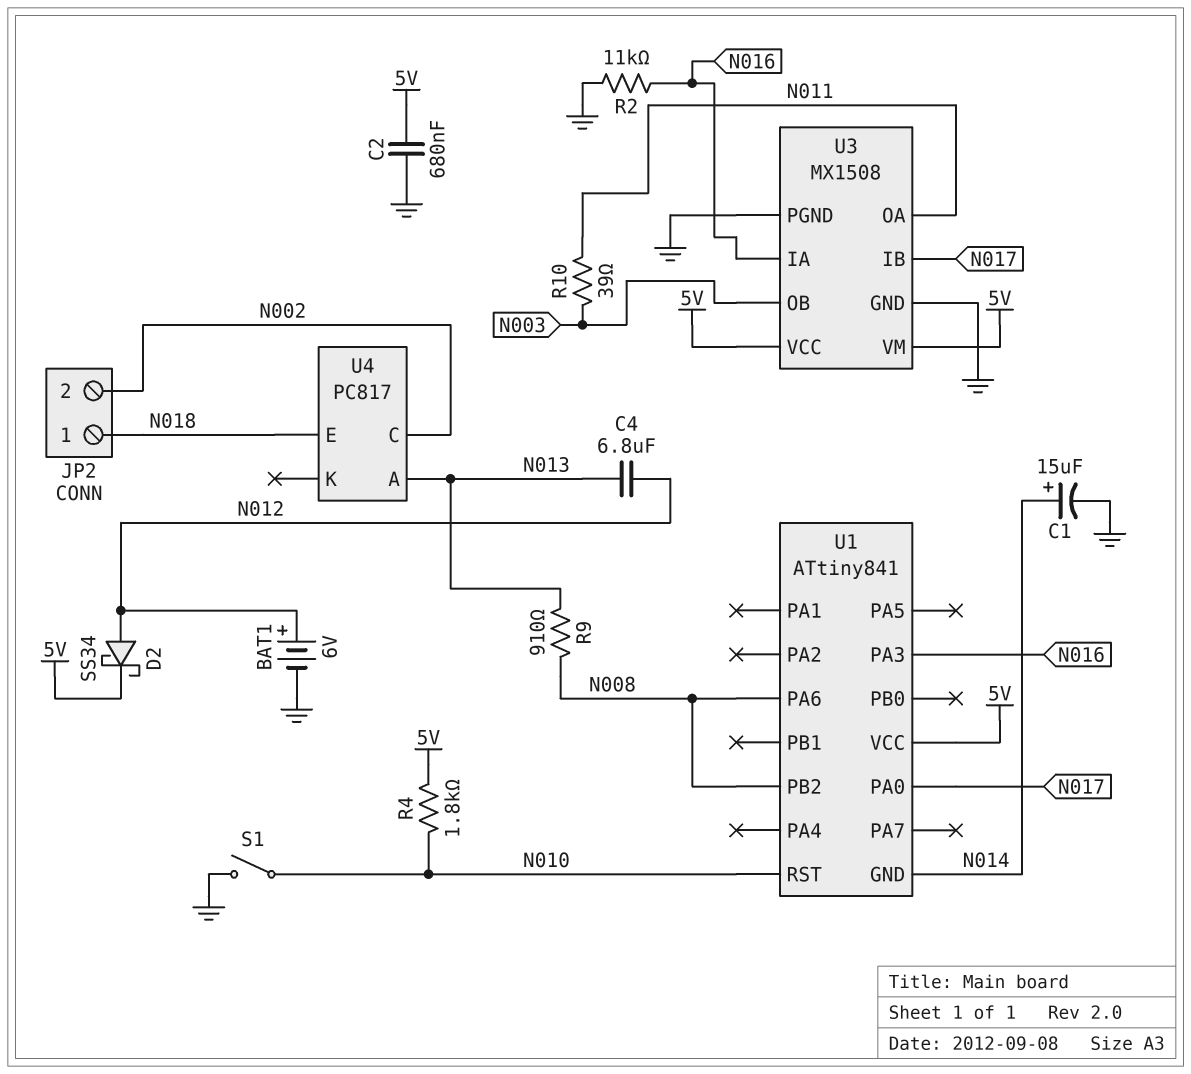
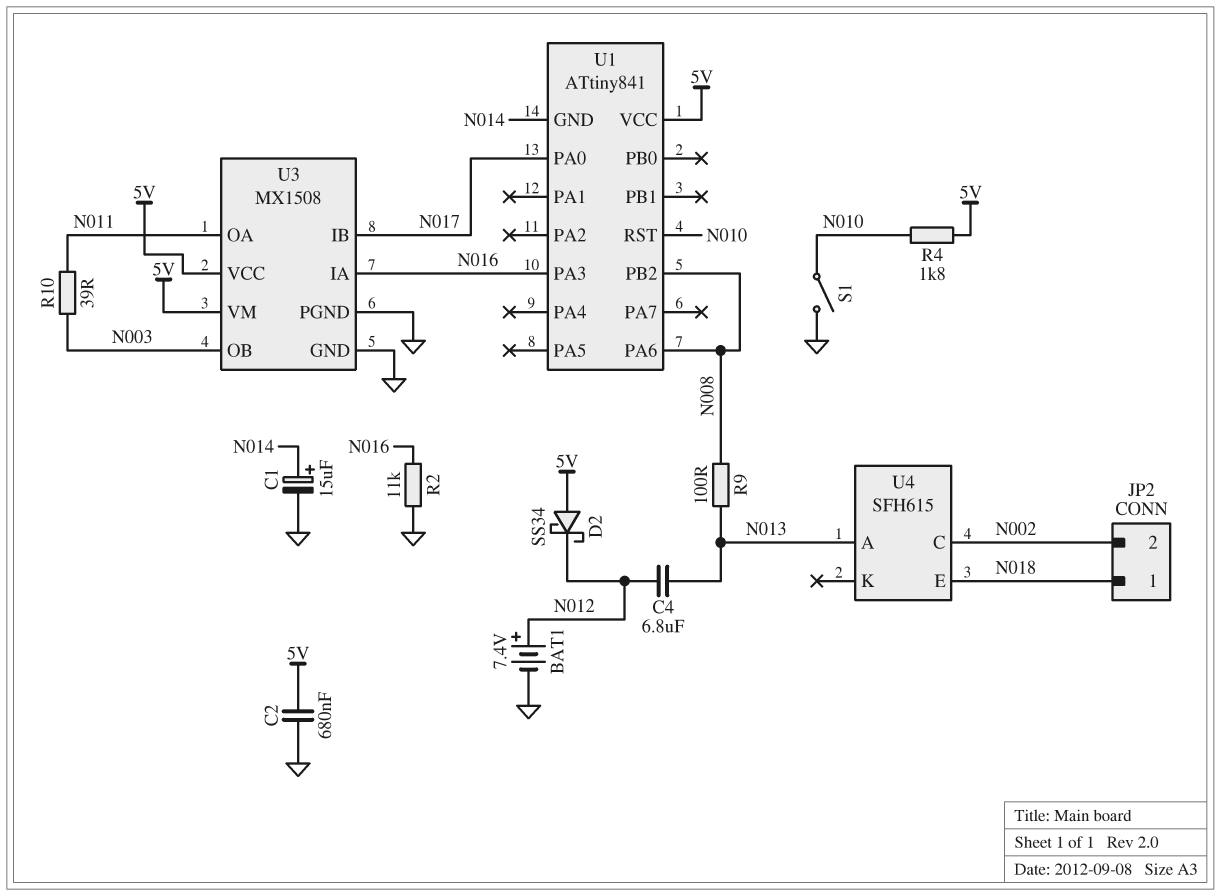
BAT1: 6V (plus N012, minus GND) -> 7.4V (plus N012, minus GND)
D2: schottky SS34 (A N012, K 5V) -> schottky SS34 (A 5V, K N012)
R9: 910 (N008, N013) -> 100 (N008, N013)
U4: PC817 -> SFH615

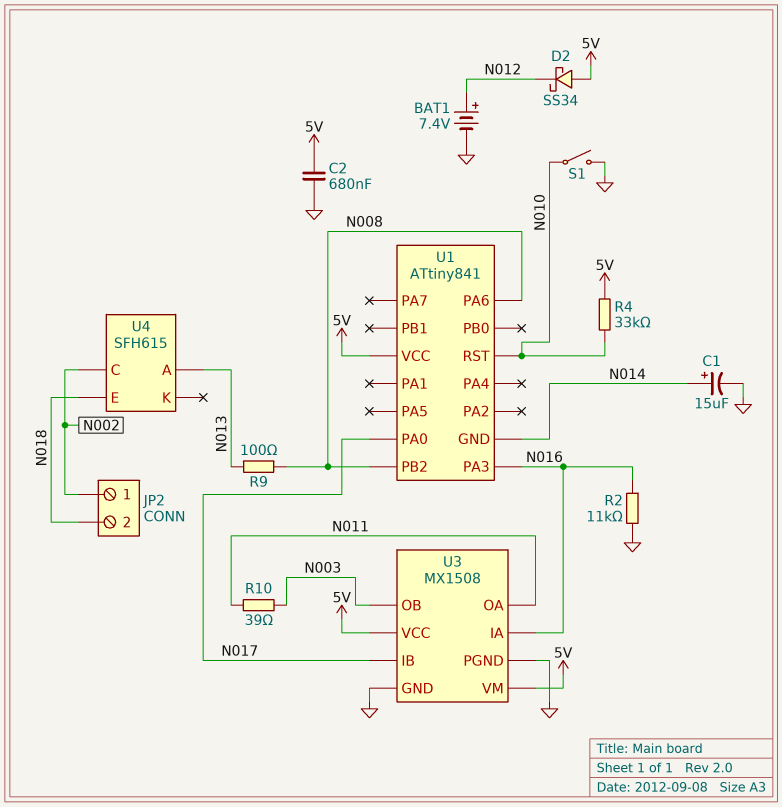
C4: 6.8uF (N012, N013) -> none
JP2 pin 1: N018 -> N002
JP2 pin 2: N002 -> N018
R4: 1.8k (5V, N010) -> 33k (5V, N010)

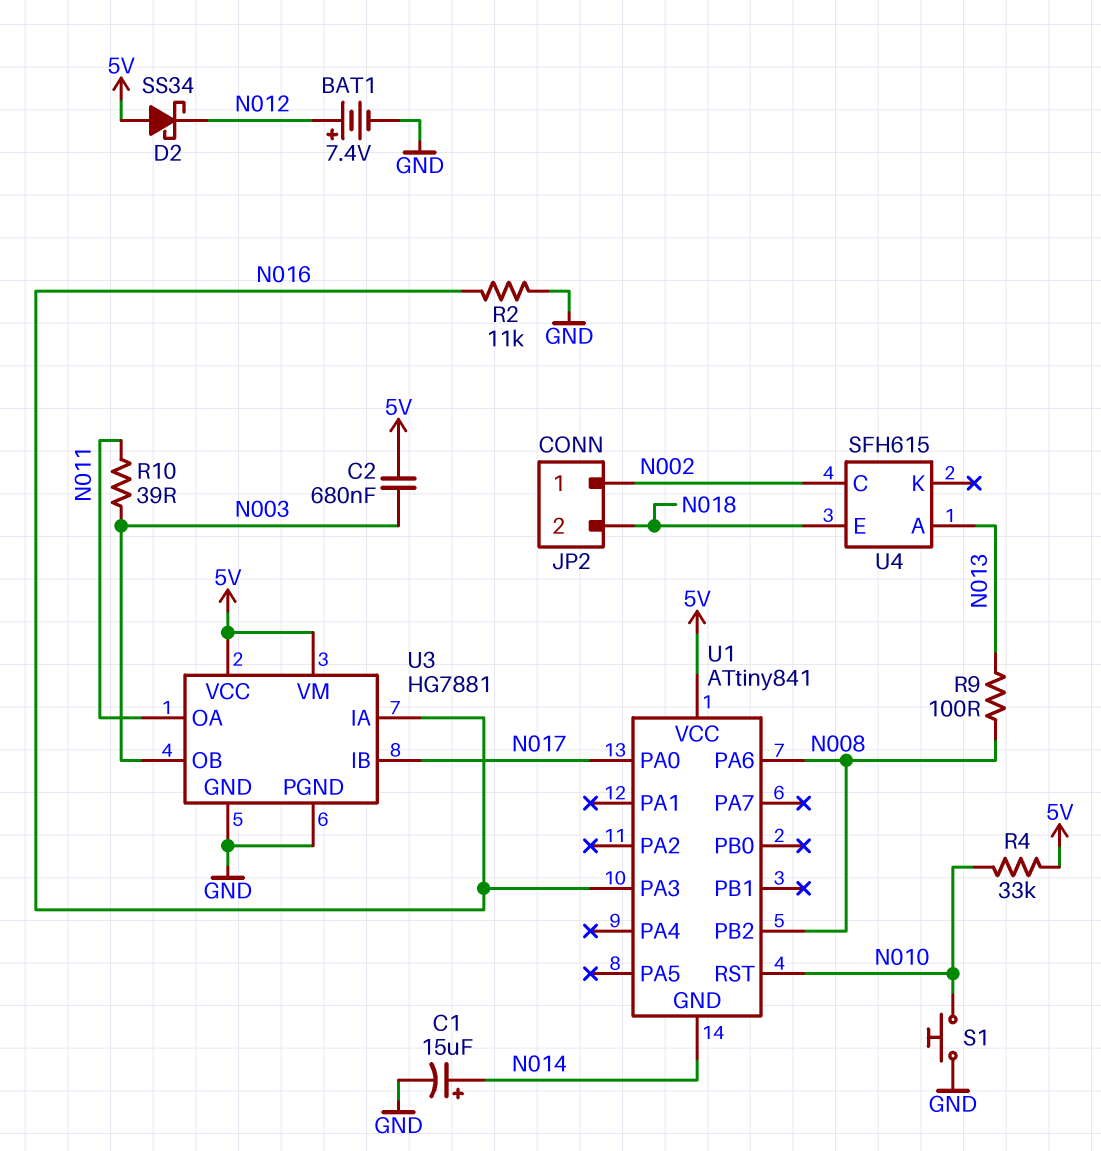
C2: 680nF (5V, GND) -> 680nF (5V, N003)
S1: switch (GND, N010) -> button (GND, N010)
U3: MX1508 -> HG7881

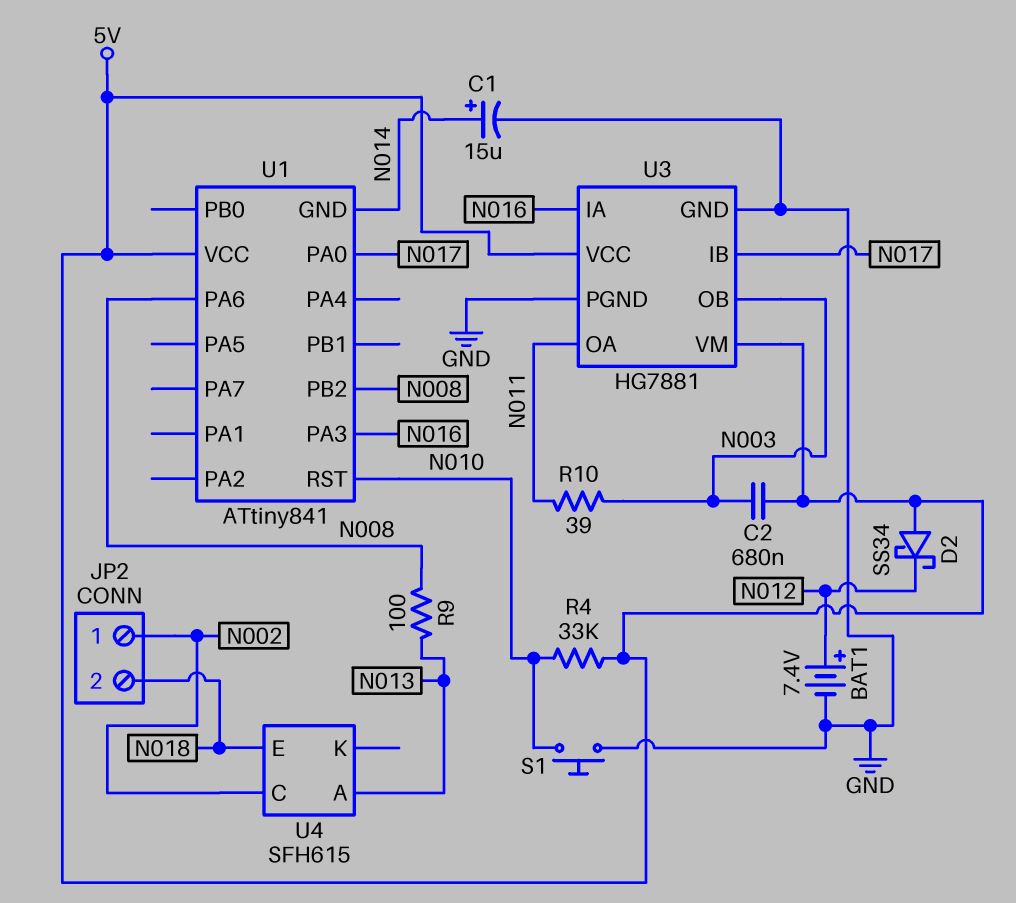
R2: 11k (GND, N016) -> none

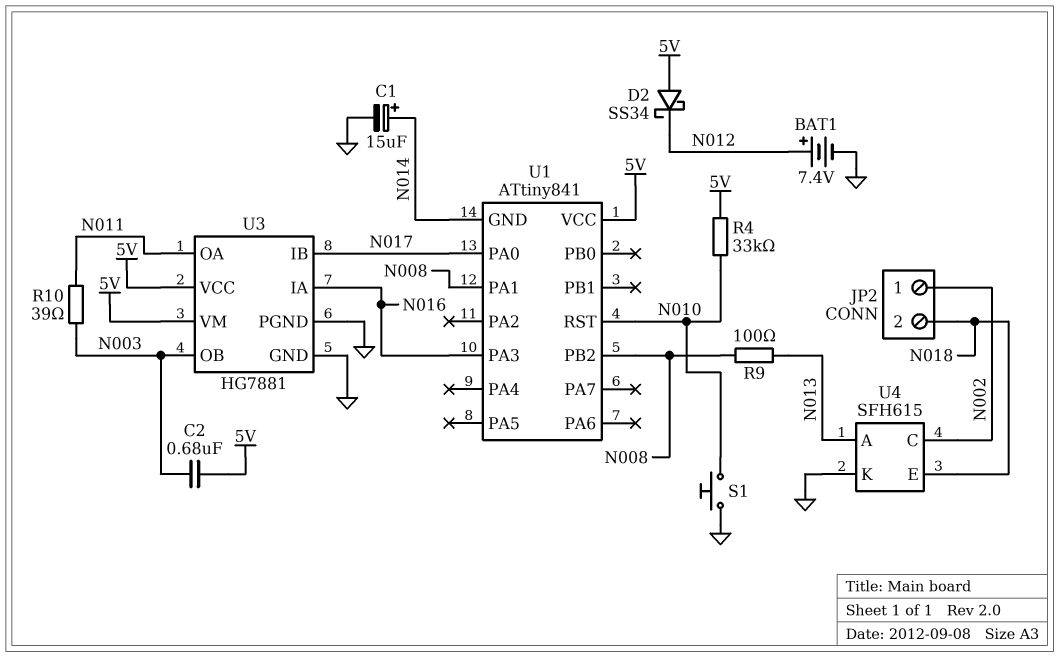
U1 pin PA1: none -> N008
U1 pin PA6: N008 -> none
U4 pin K: none -> GND

